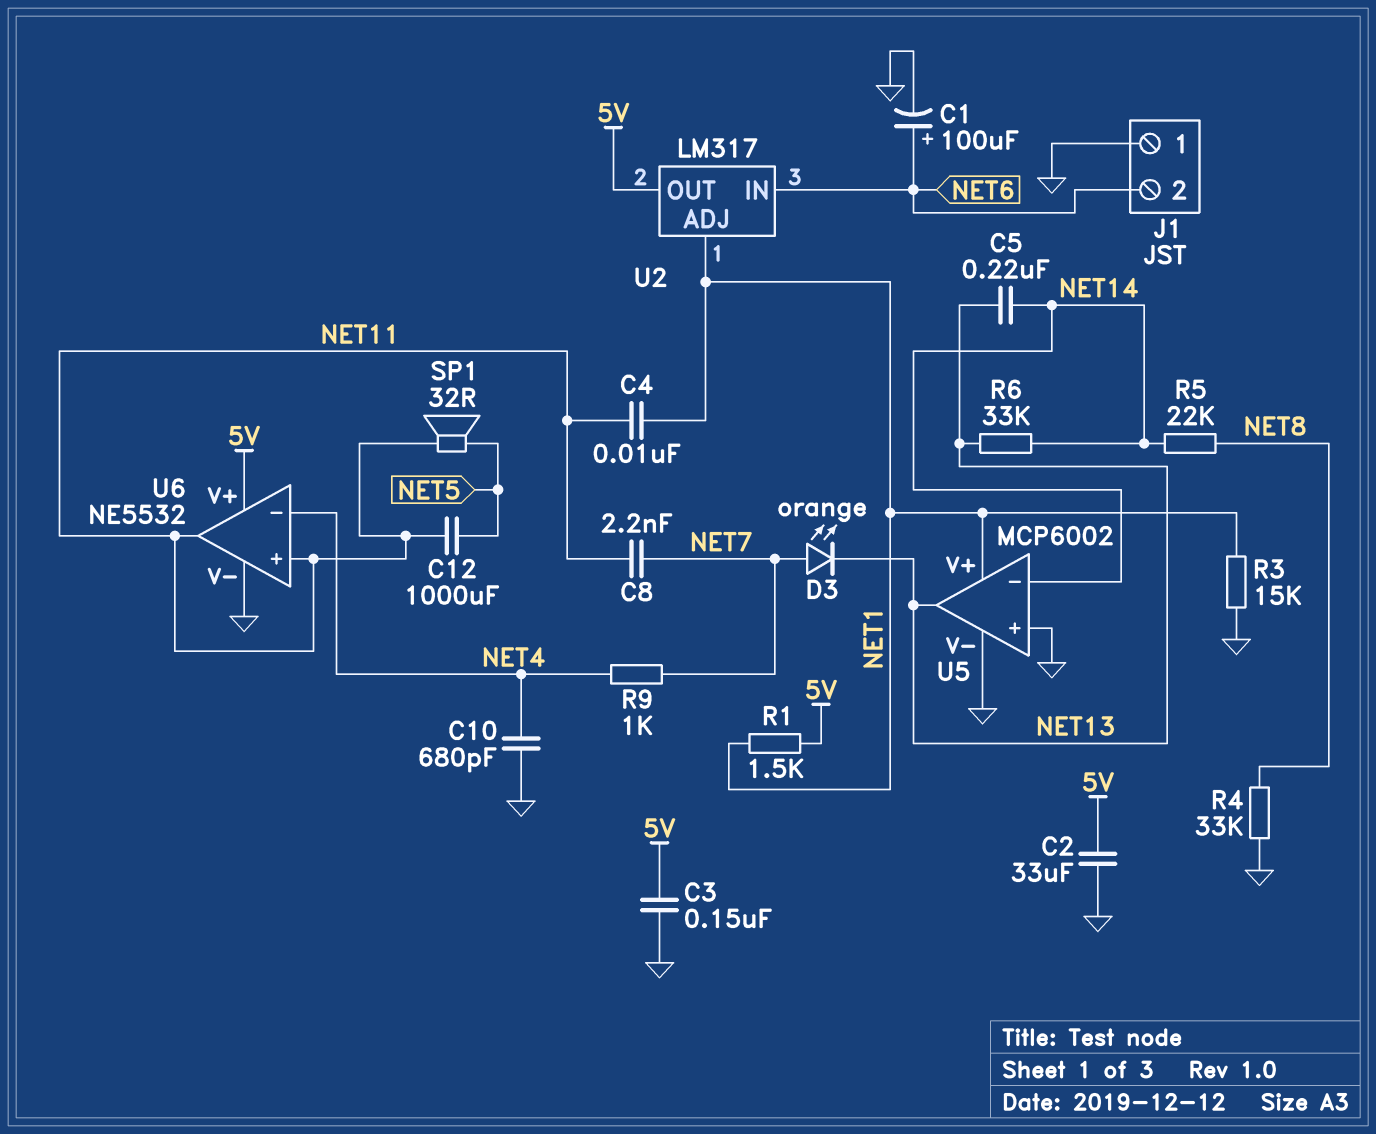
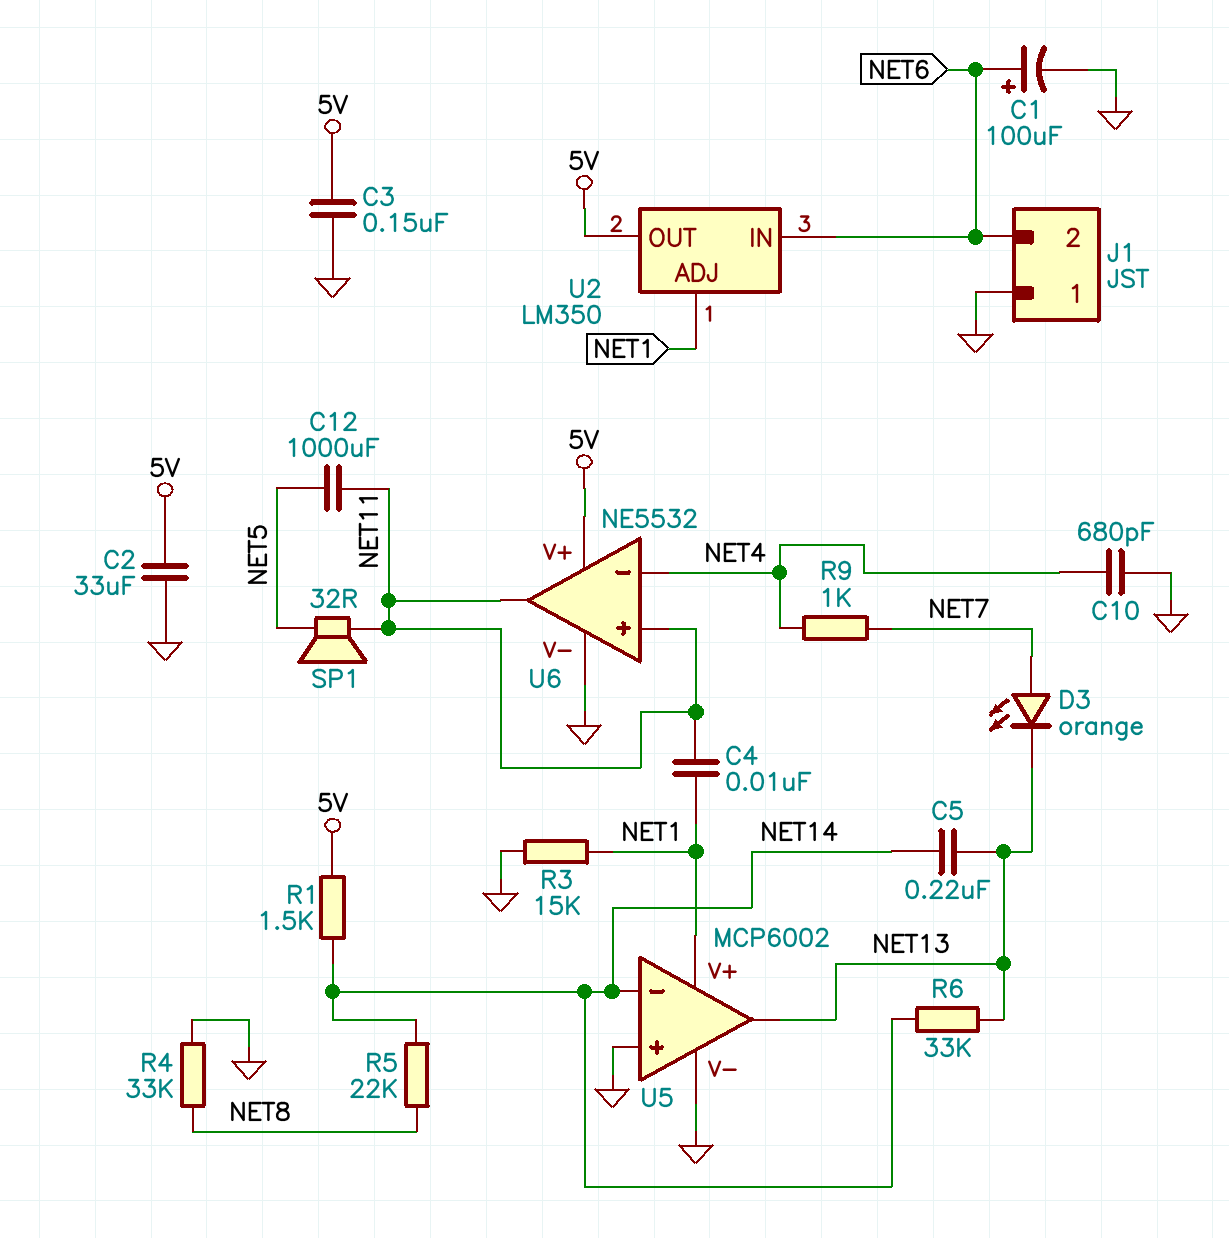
C8: 2.2nF (NET7, NET11) -> none
R1: 1.5k (5V, NET1) -> 1.5k (5V, NET14)
U2: LM317 -> LM350

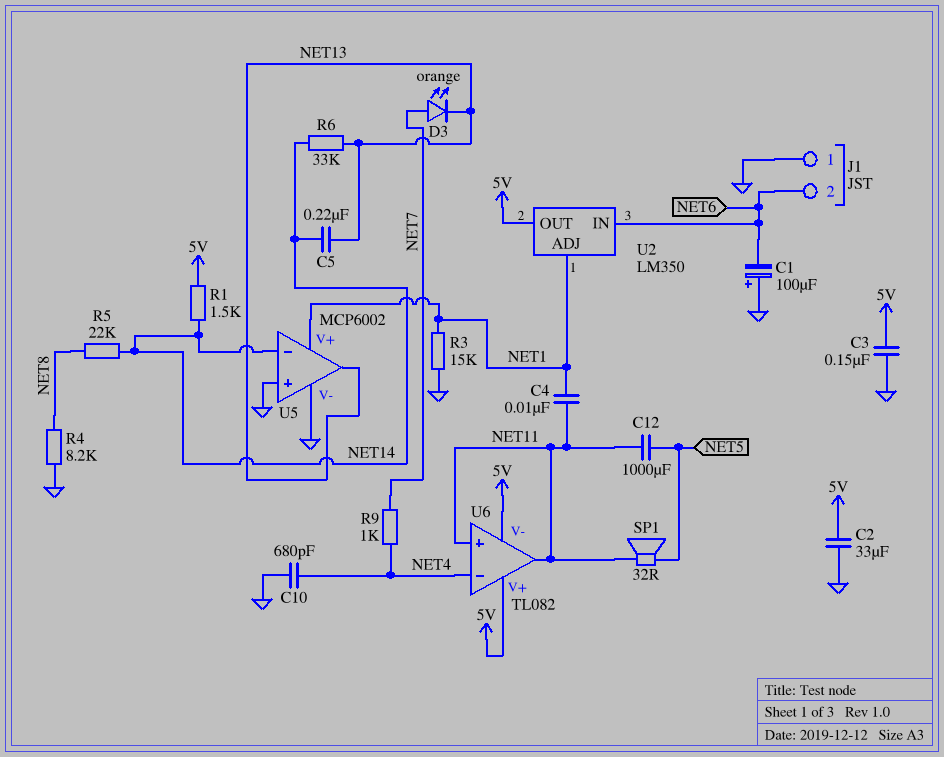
C1: 100uF (plus NET6, minus GND) -> 100uF (plus GND, minus NET6)
R4: 33k (GND, NET8) -> 8.2k (GND, NET8)
U6: NE5532 -> TL082
U6 pin V-: GND -> 5V

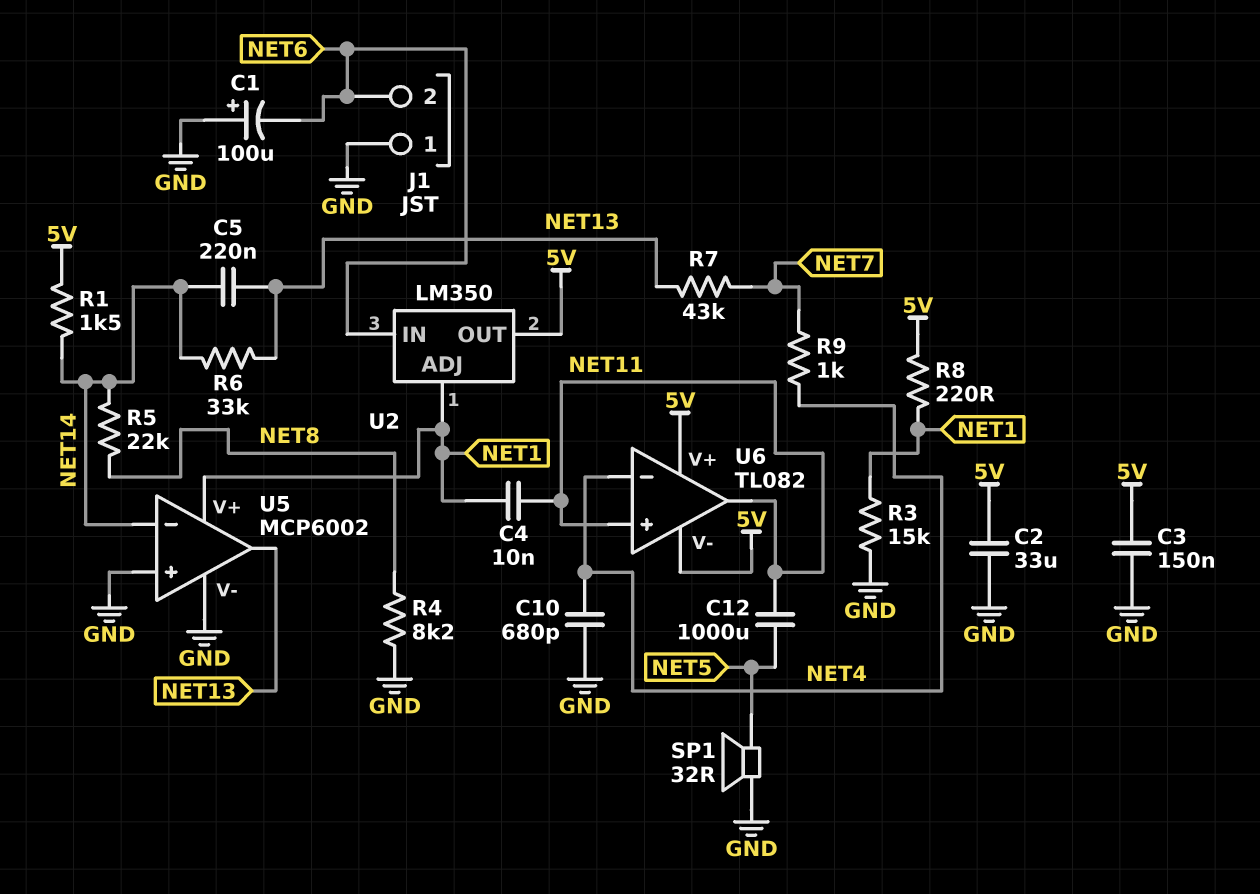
D3: LED orange (A NET7, K NET13) -> none
R7: none -> 43k (NET7, NET13)
R8: none -> 220 (5V, NET1)
SP1: speaker 32R (NET5, NET11) -> speaker 32R (GND, NET5)

